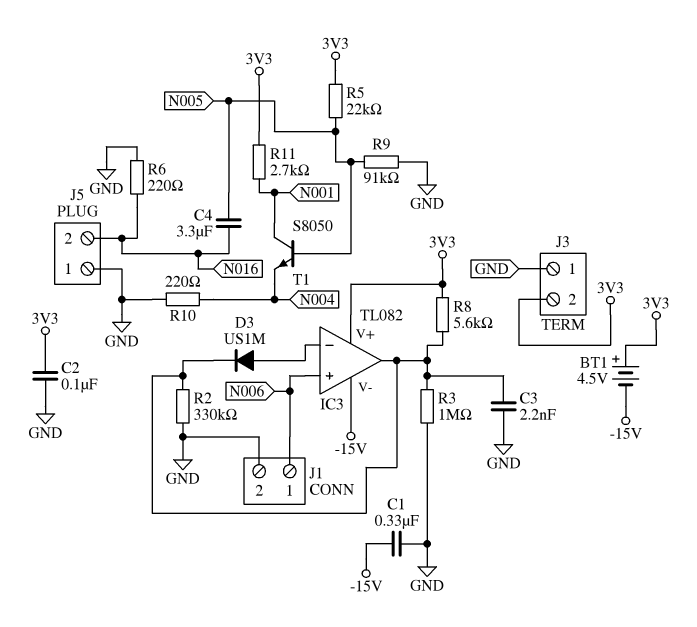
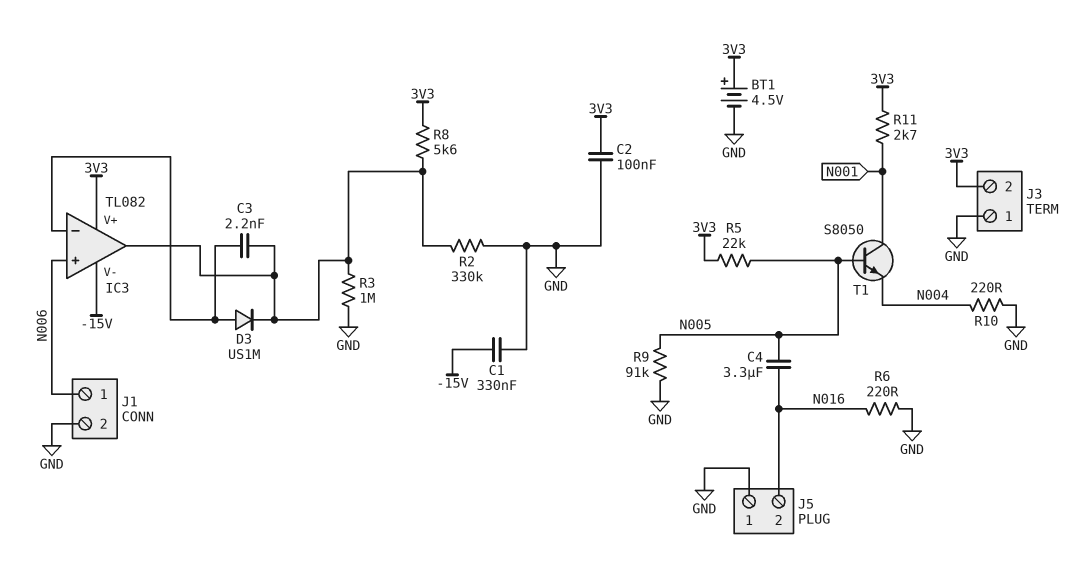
BT1: 4.5V (plus 3V3, minus -15V) -> 4.5V (plus 3V3, minus GND)
C3: 2.2nF (GND, IC3/out) -> 2.2nF (IC3/in-, IC3/out)

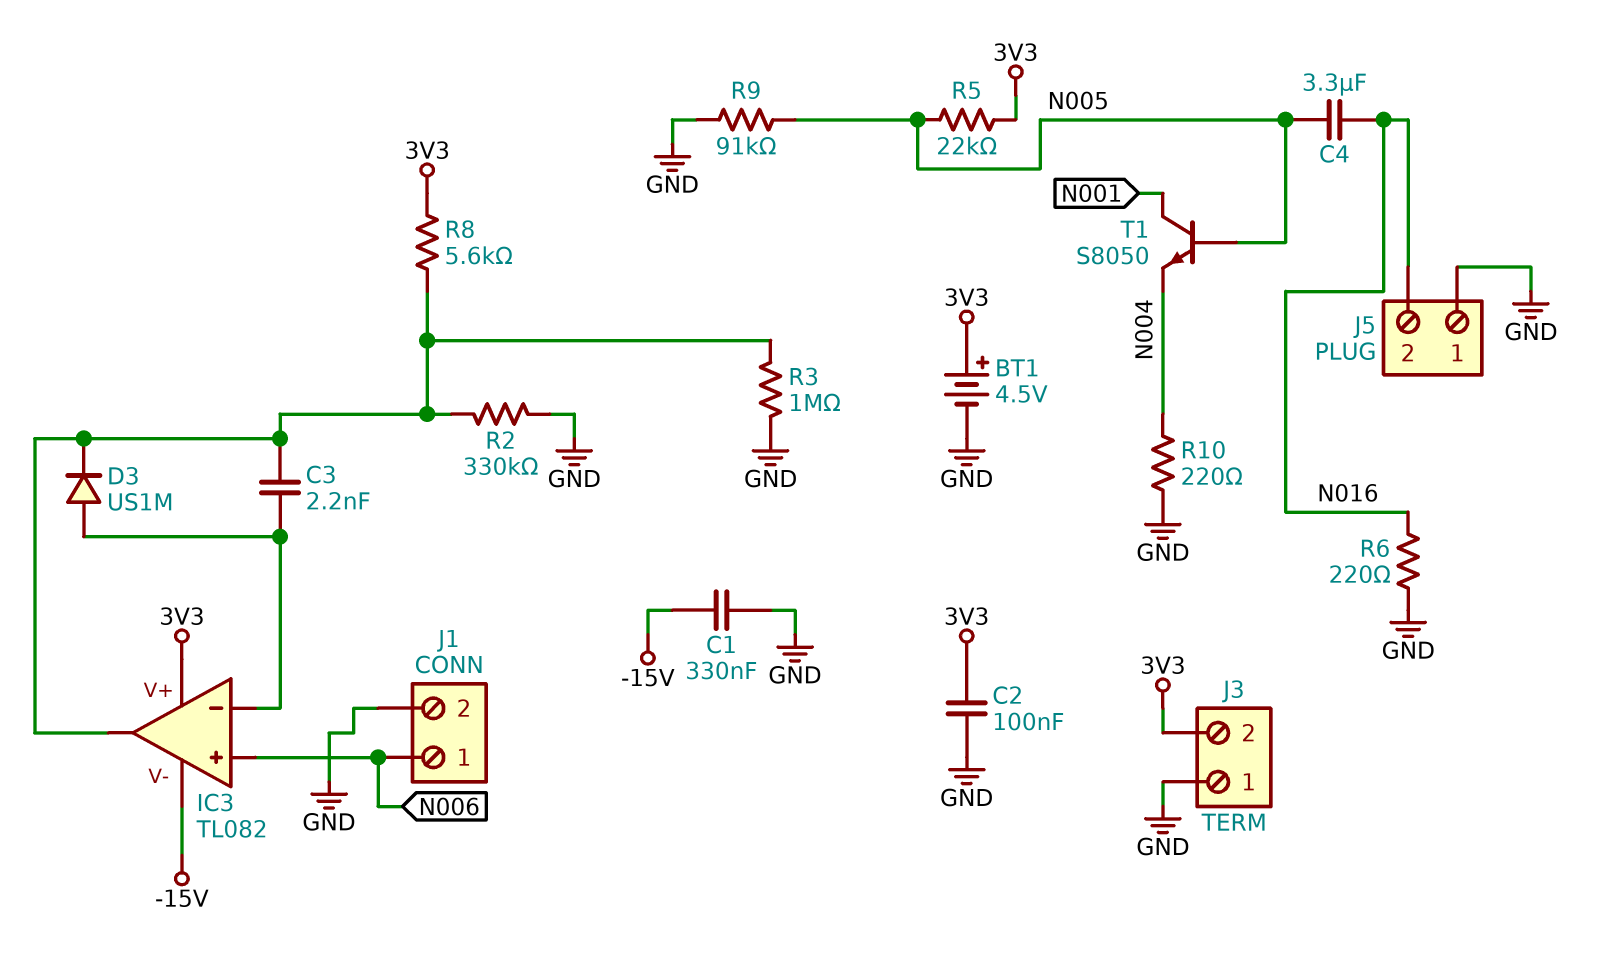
R11: 2.7k (3V3, N001) -> none

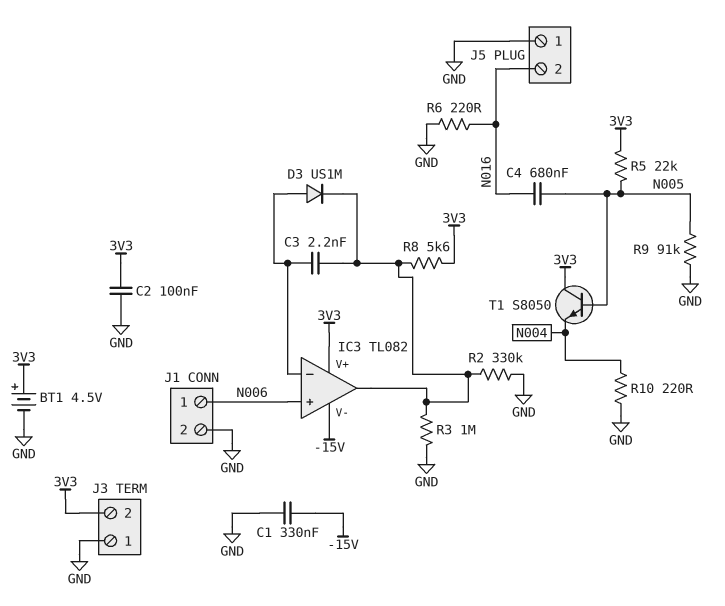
C4: 3.3uF (N005, N016) -> 680nF (N005, N016)
T1: NPN S8050 (B N005, C N001, E N004) -> NPN S8050 (B N005, C 3V3, E N004)

